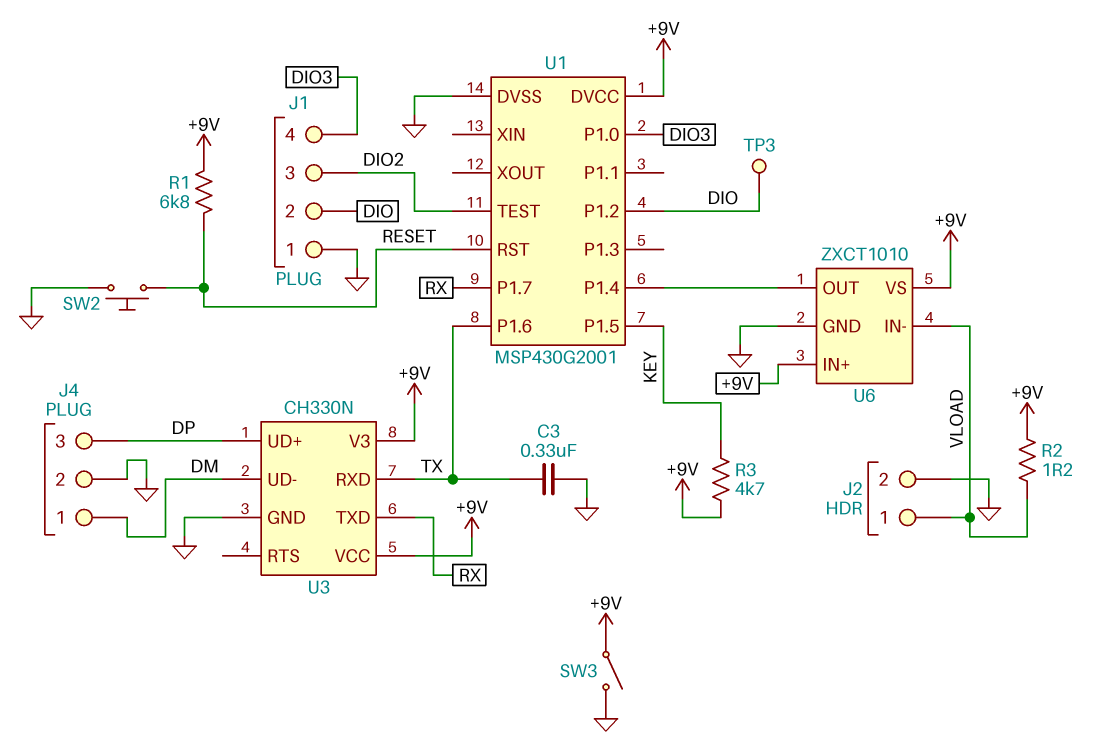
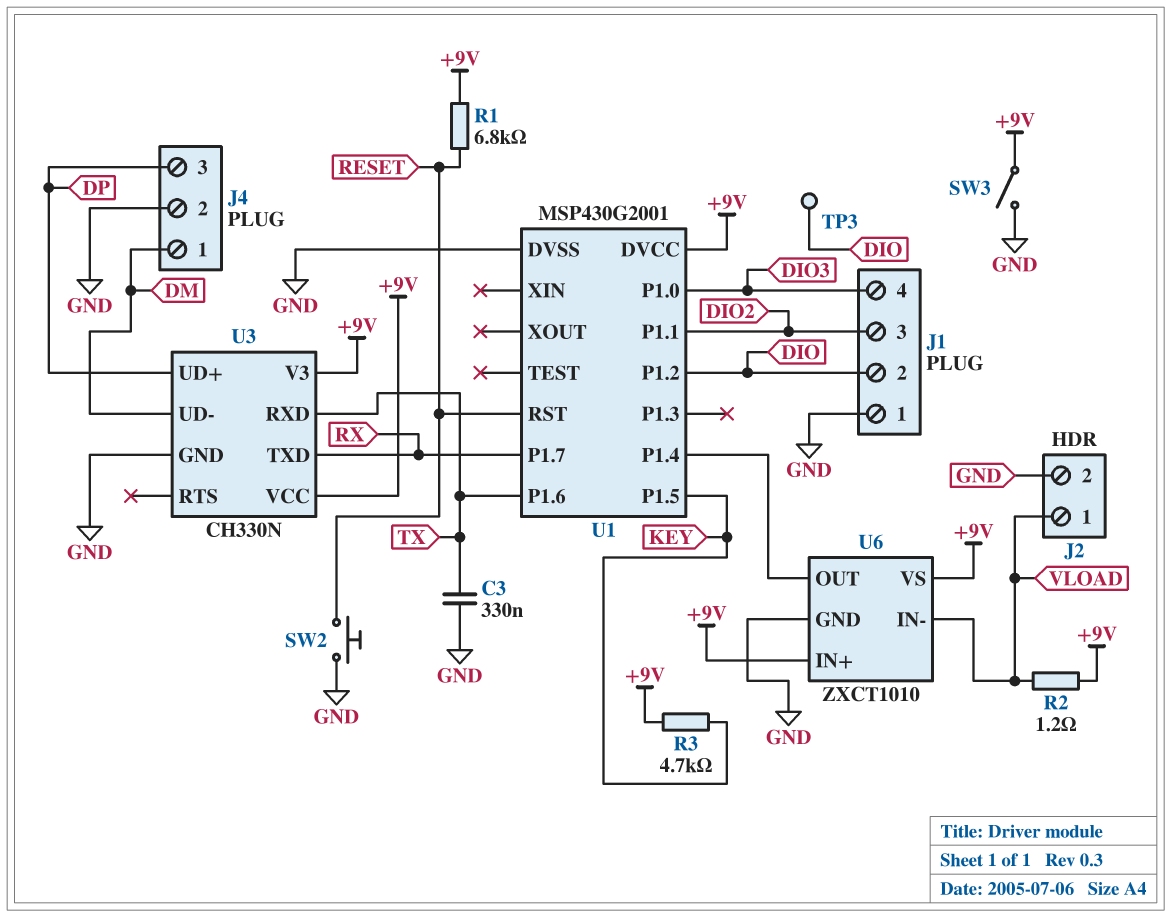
U1 pin P1.1: none -> DIO2
U1 pin TEST: DIO2 -> none

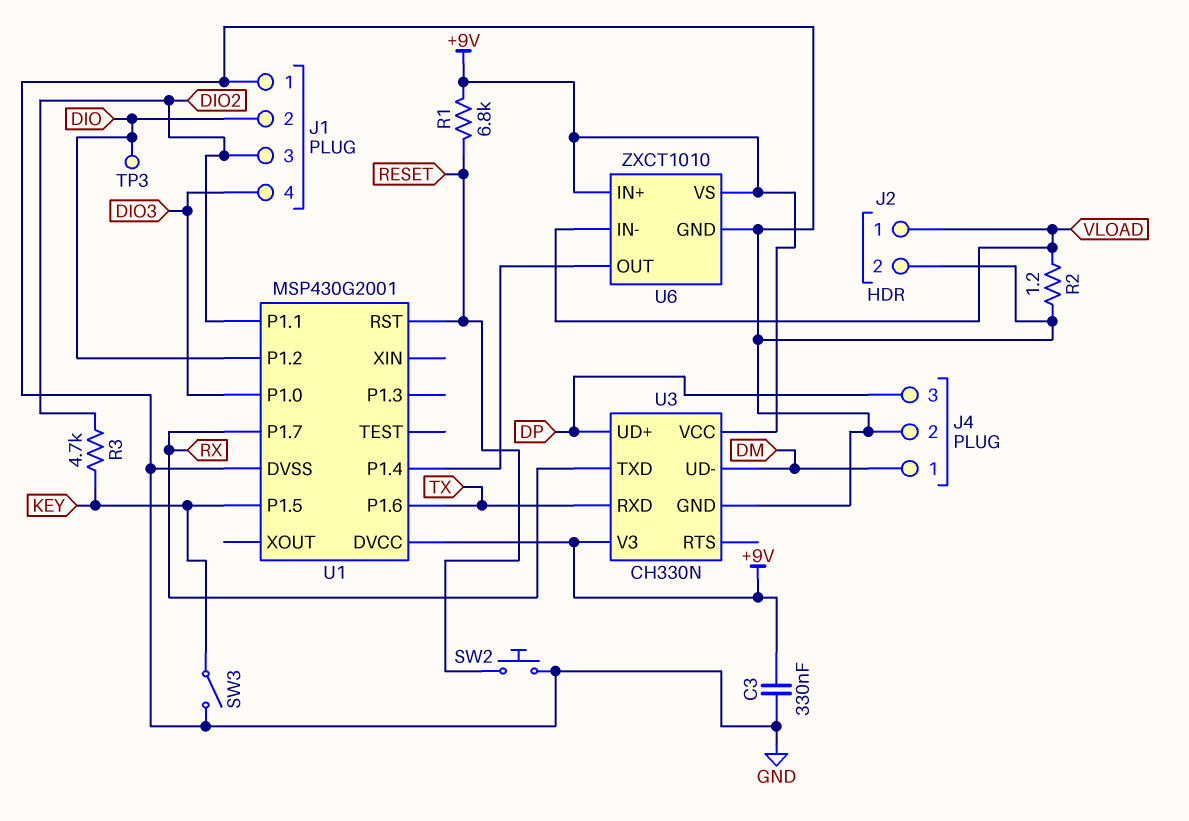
C3: 330nF (GND, TX) -> 330nF (+9V, GND)
R2: 1.2 (+9V, VLOAD) -> 1.2 (GND, VLOAD)
R3: 4.7k (+9V, KEY) -> 4.7k (DIO2, KEY)
SW3: switch (+9V, GND) -> switch (GND, KEY)

